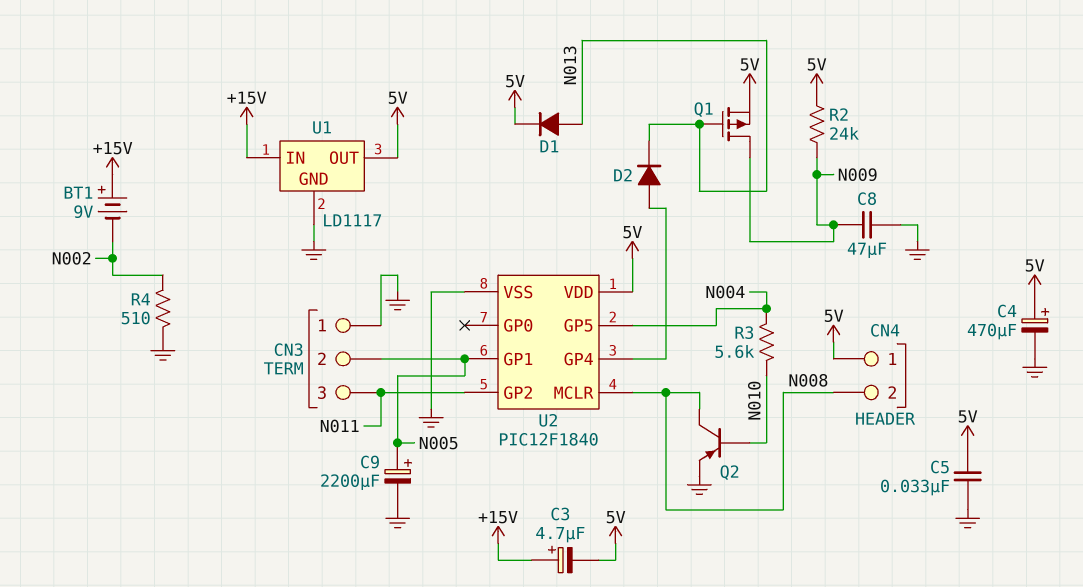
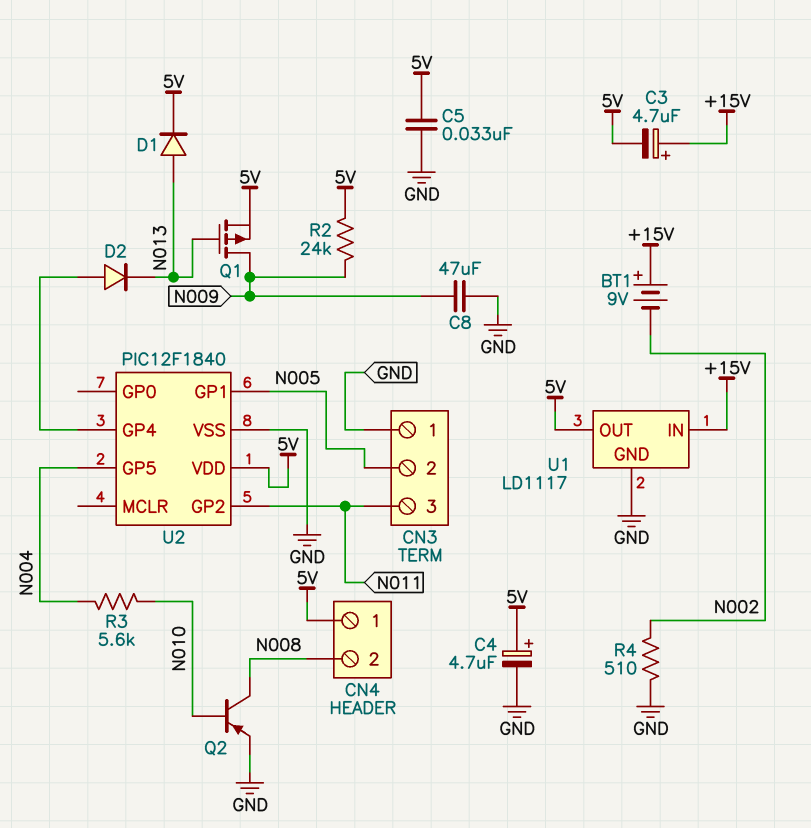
C4: 470uF (plus 5V, minus GND) -> 4.7uF (plus 5V, minus GND)
C9: 2200uF (plus N005, minus GND) -> none
U2 pin MCLR: N008 -> none

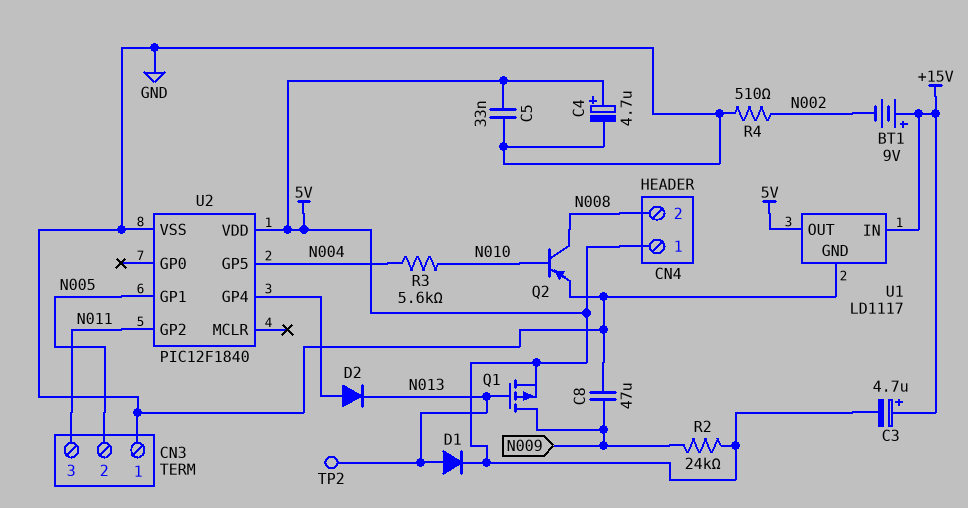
TP2: none -> test point (N013)

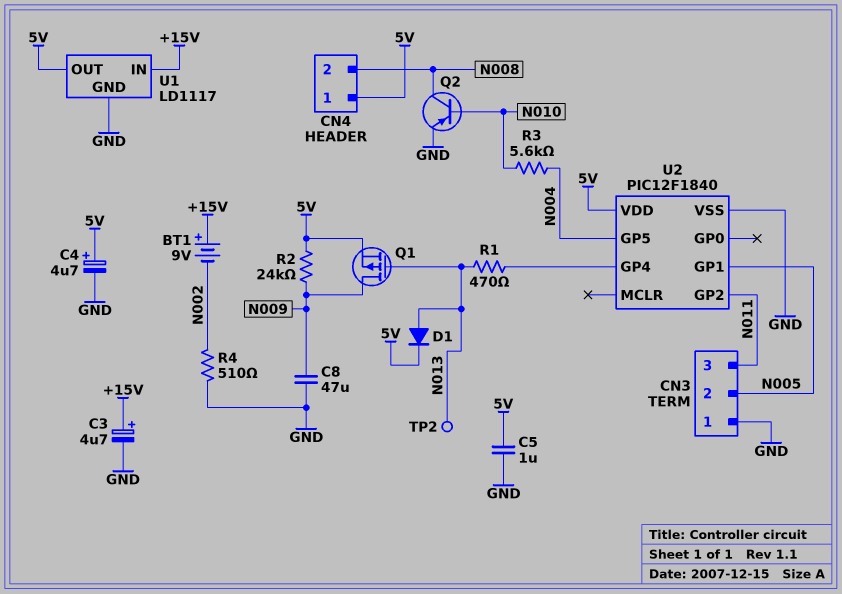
C3: 4.7uF (plus +15V, minus 5V) -> 4.7uF (plus +15V, minus GND)
C5: 33nF (5V, GND) -> 1uF (5V, GND)
D2: diode (A U2/GP4, K N013) -> none
R1: none -> 470 (N013, U2/GP4)

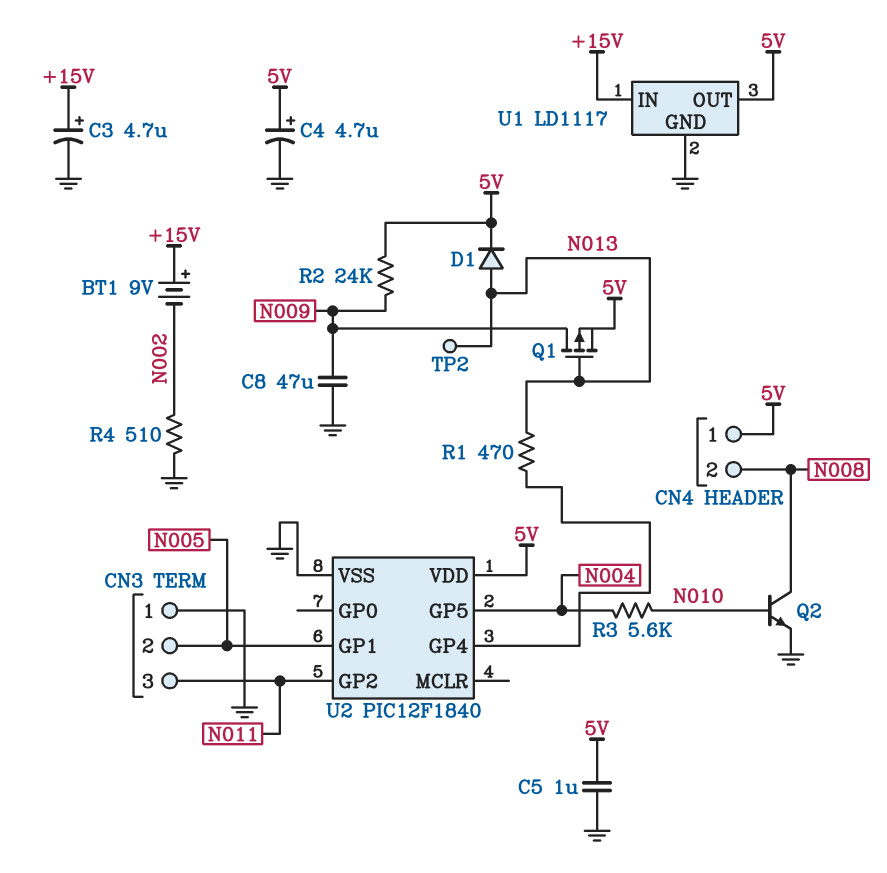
Q2: PNP (B N010, C N008, E GND) -> NPN (B N010, C N008, E GND)

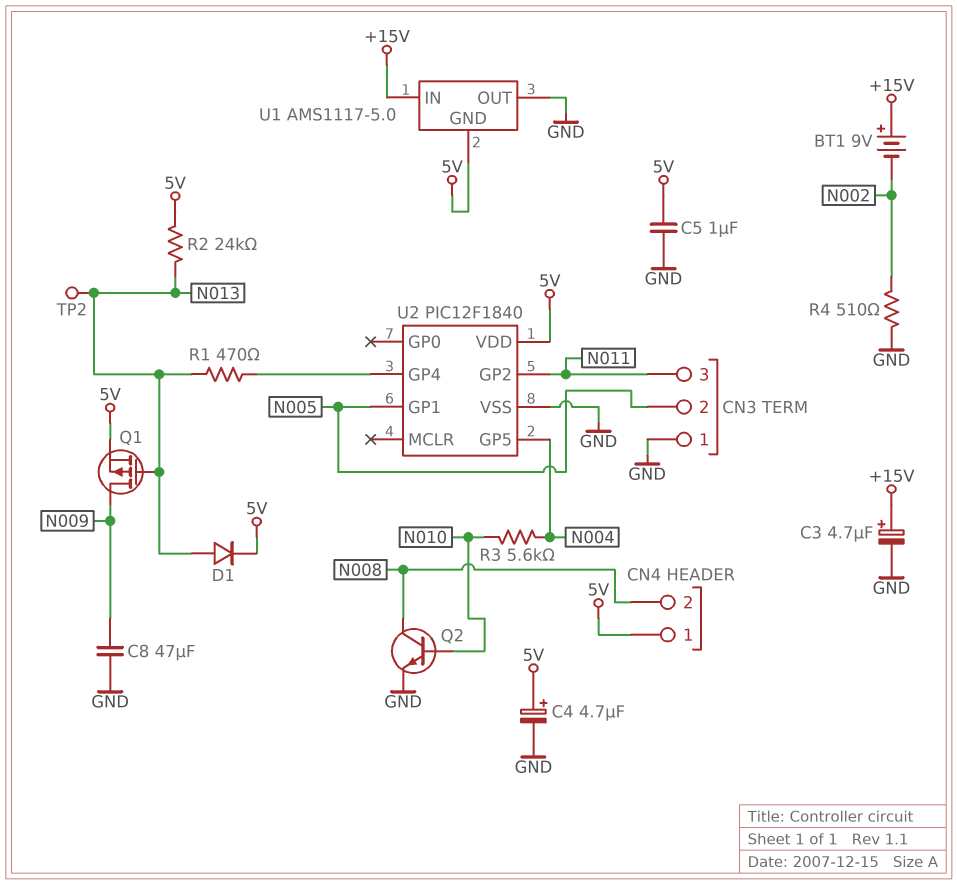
R2: 24k (5V, N009) -> 24k (5V, N013)
U1: LD1117 -> AMS1117-5.0
U1 pin GND: GND -> 5V
U1 pin OUT: 5V -> GND

